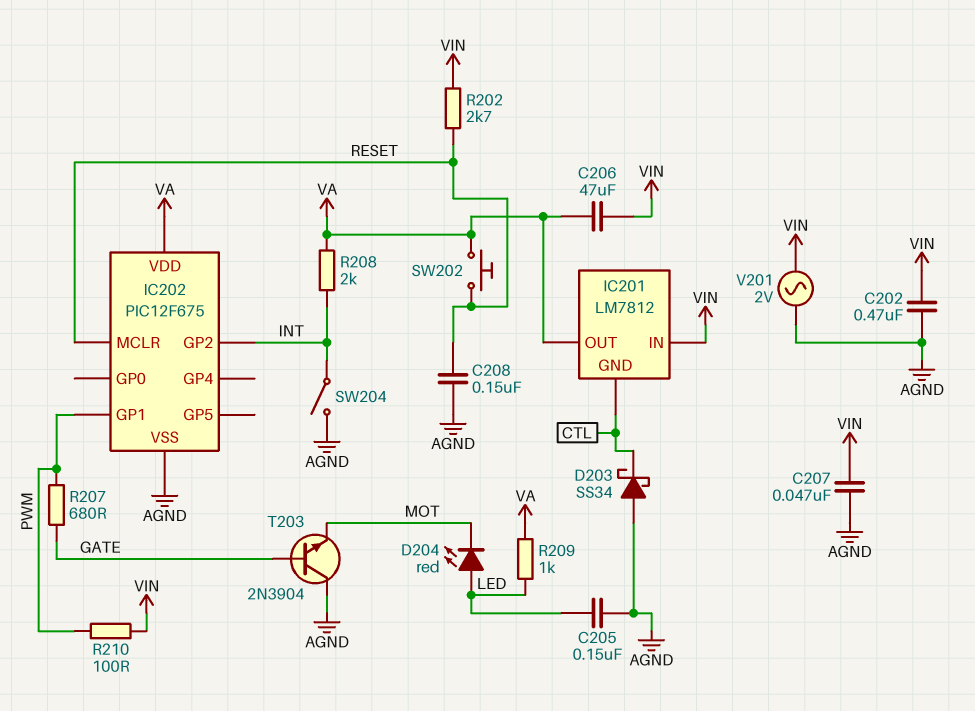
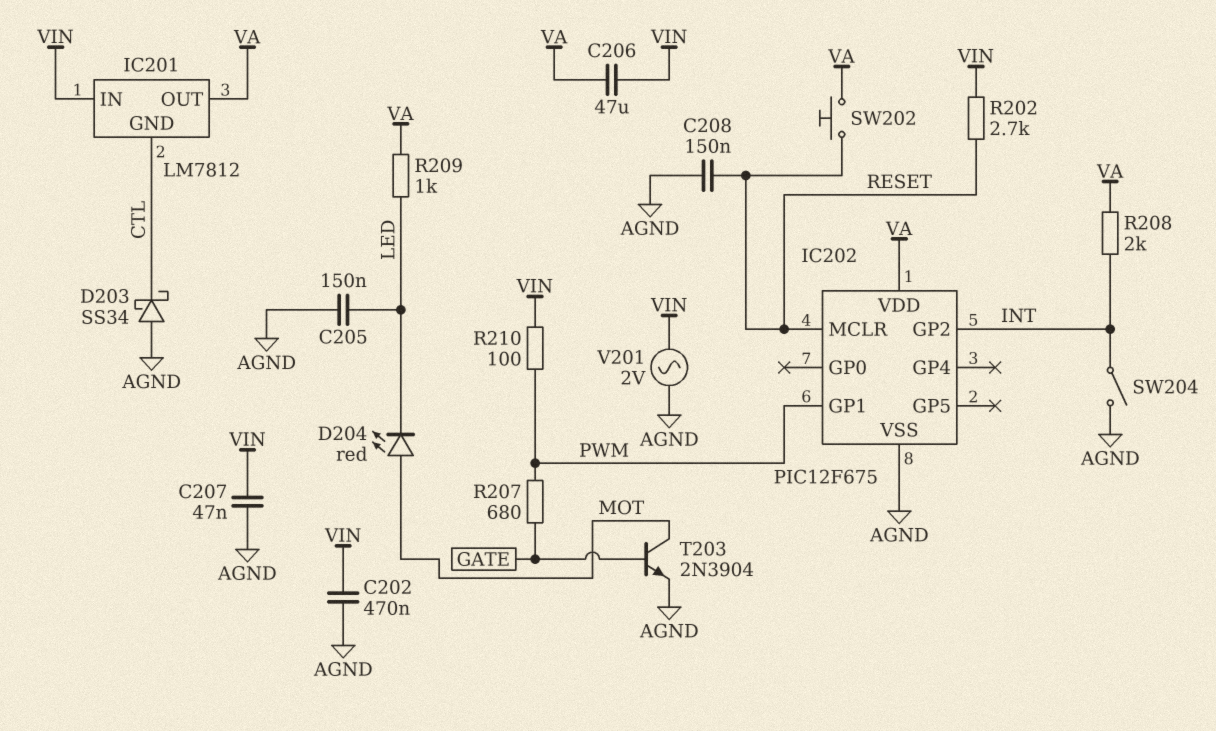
D204: LED red (A LED, K MOT) -> LED red (A MOT, K LED)
T203: NPN 2N3904 (B GATE, C AGND, E MOT) -> NPN 2N3904 (B GATE, C MOT, E AGND)

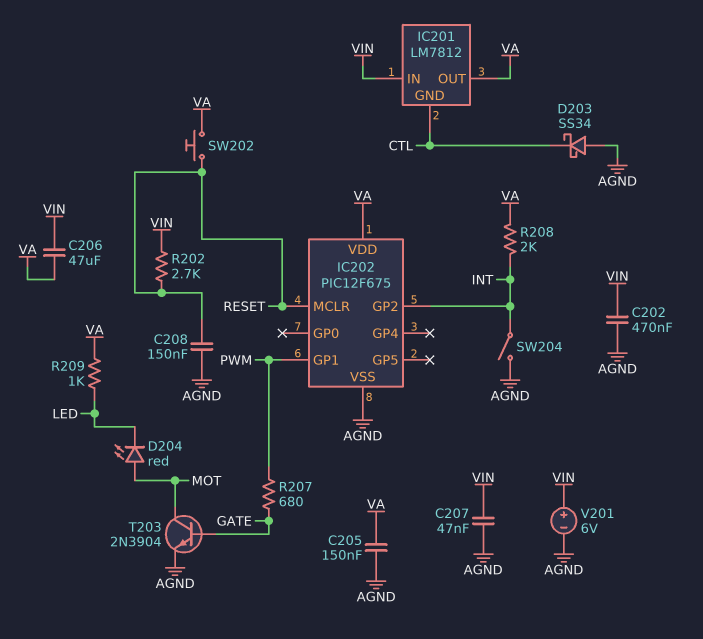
C205: 150nF (AGND, LED) -> 150nF (AGND, VA)
R210: 100 (PWM, VIN) -> none
V201: AC 2V (AGND, VIN) -> 6V (plus VIN, minus AGND)

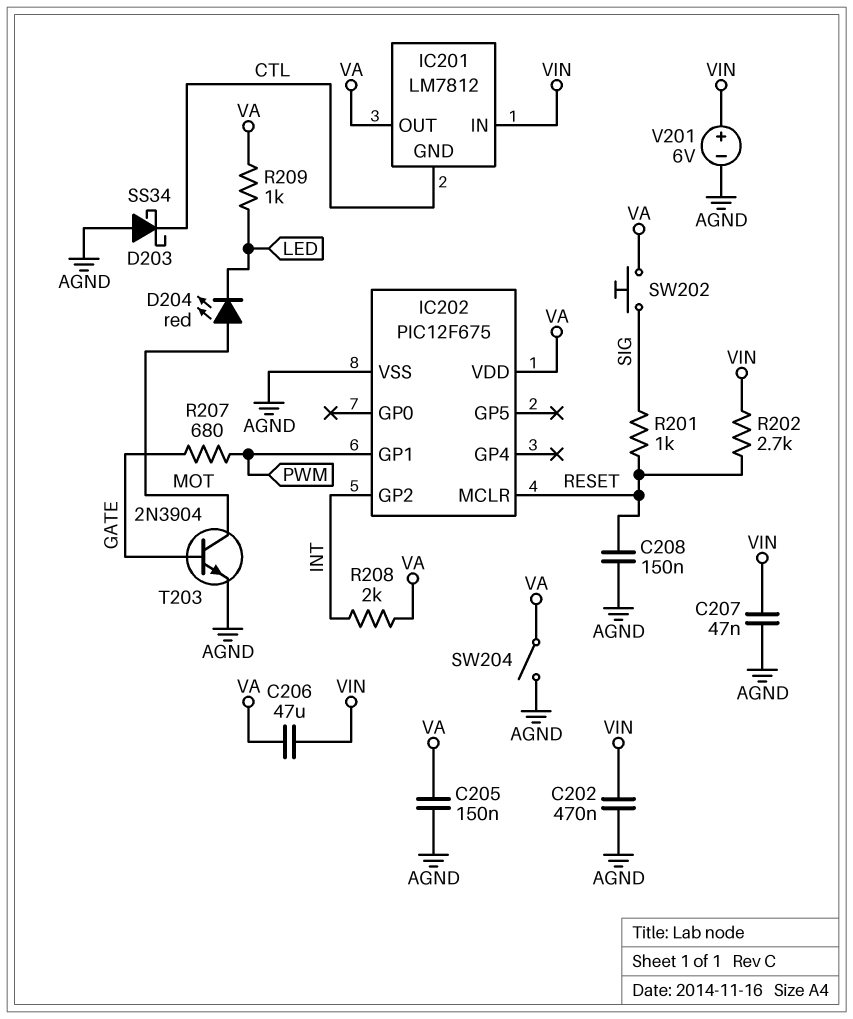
R201: none -> 1k (RESET, SIG)
SW202: button (RESET, VA) -> button (SIG, VA)
SW204: switch (AGND, INT) -> switch (AGND, VA)

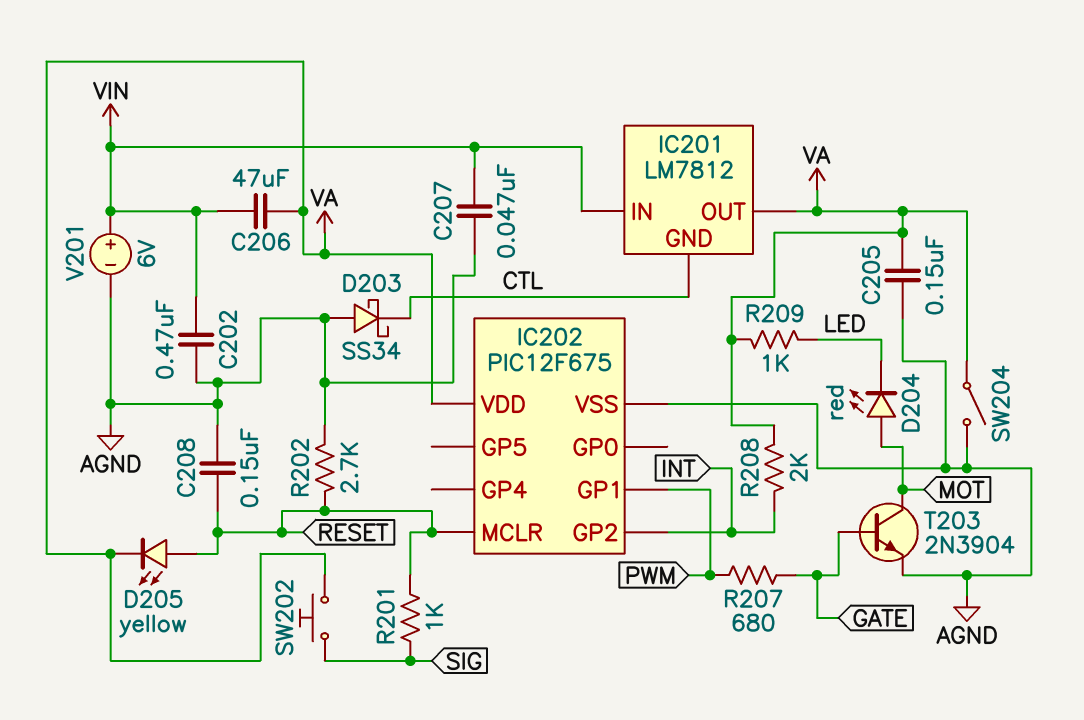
D205: none -> LED yellow (A RESET, K VA)
R202: 2.7k (RESET, VIN) -> 2.7k (AGND, RESET)

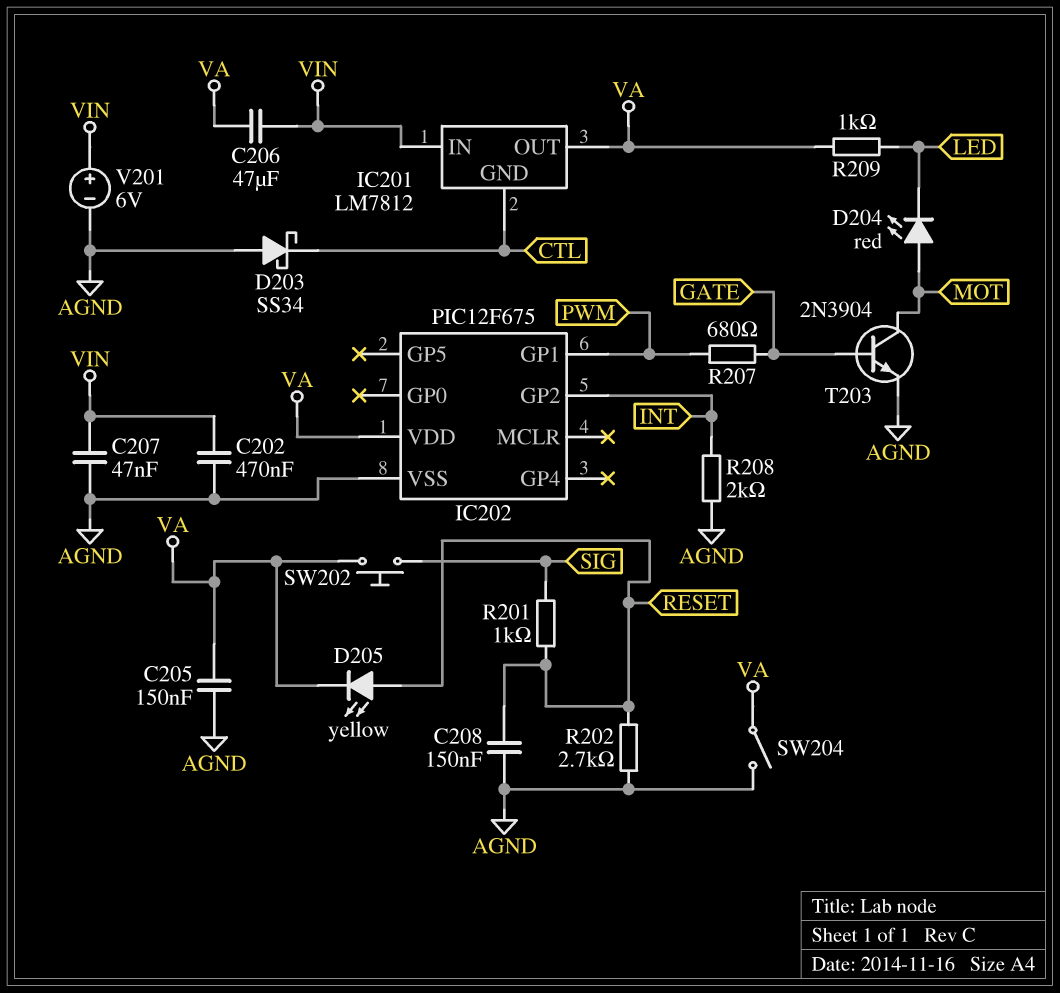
IC202 pin MCLR: RESET -> none
R208: 2k (INT, VA) -> 2k (AGND, INT)

